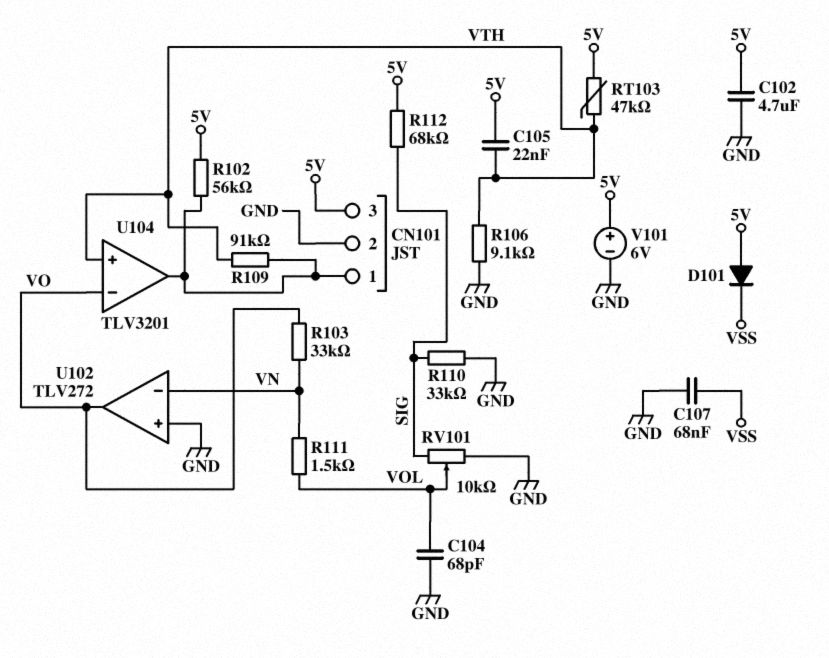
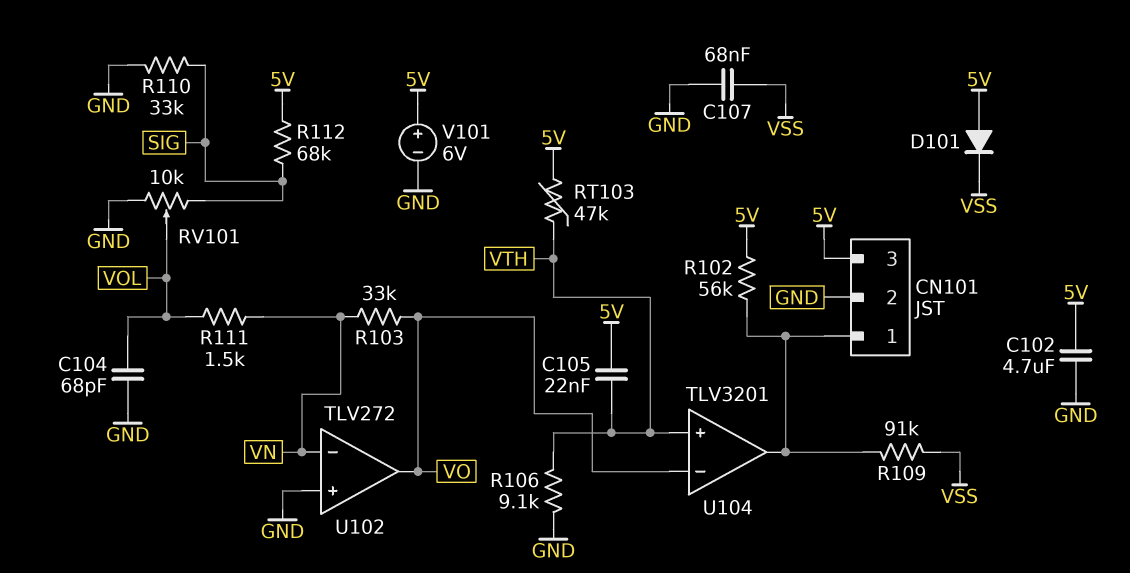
R109: 91k (CN101/1, VTH) -> 91k (CN101/1, VSS)

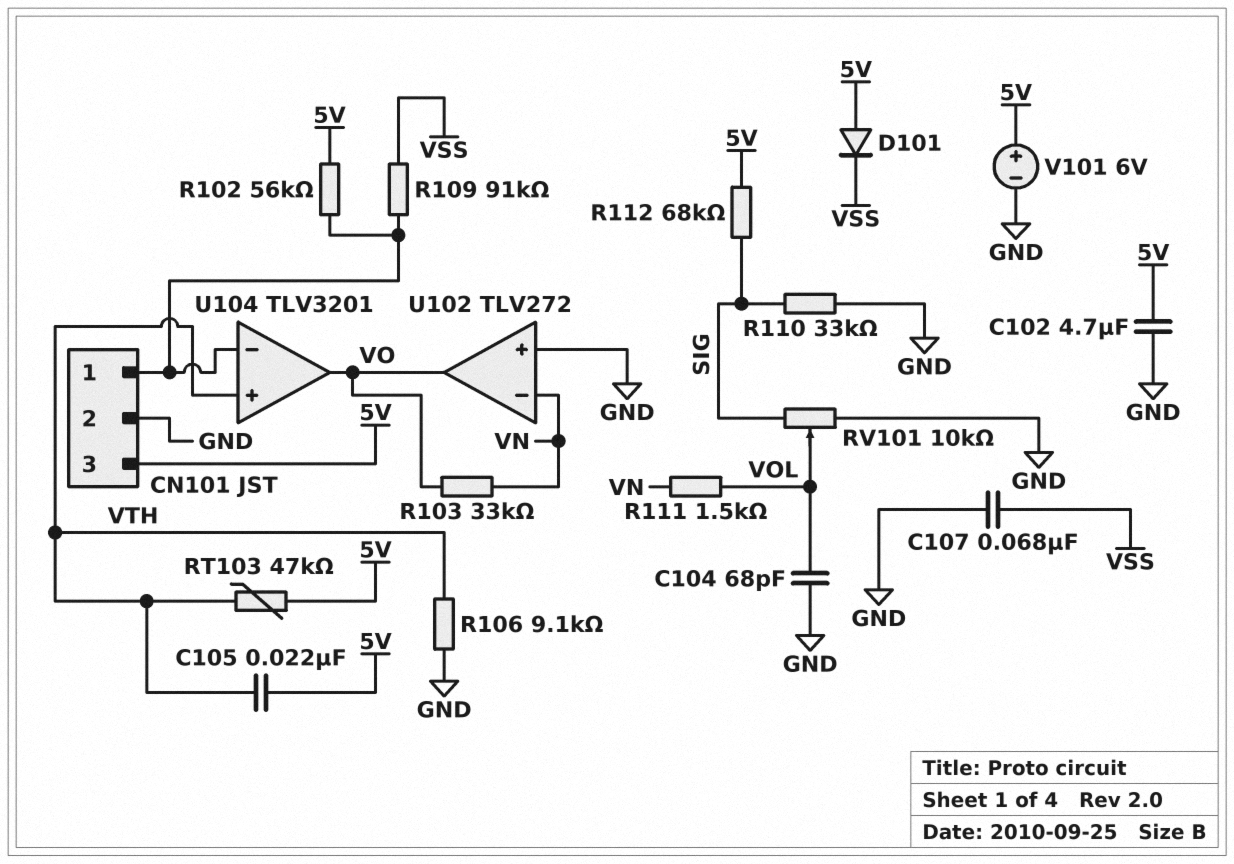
U104 pin in-: VO -> CN101/1
U104 pin out: CN101/1 -> VO

